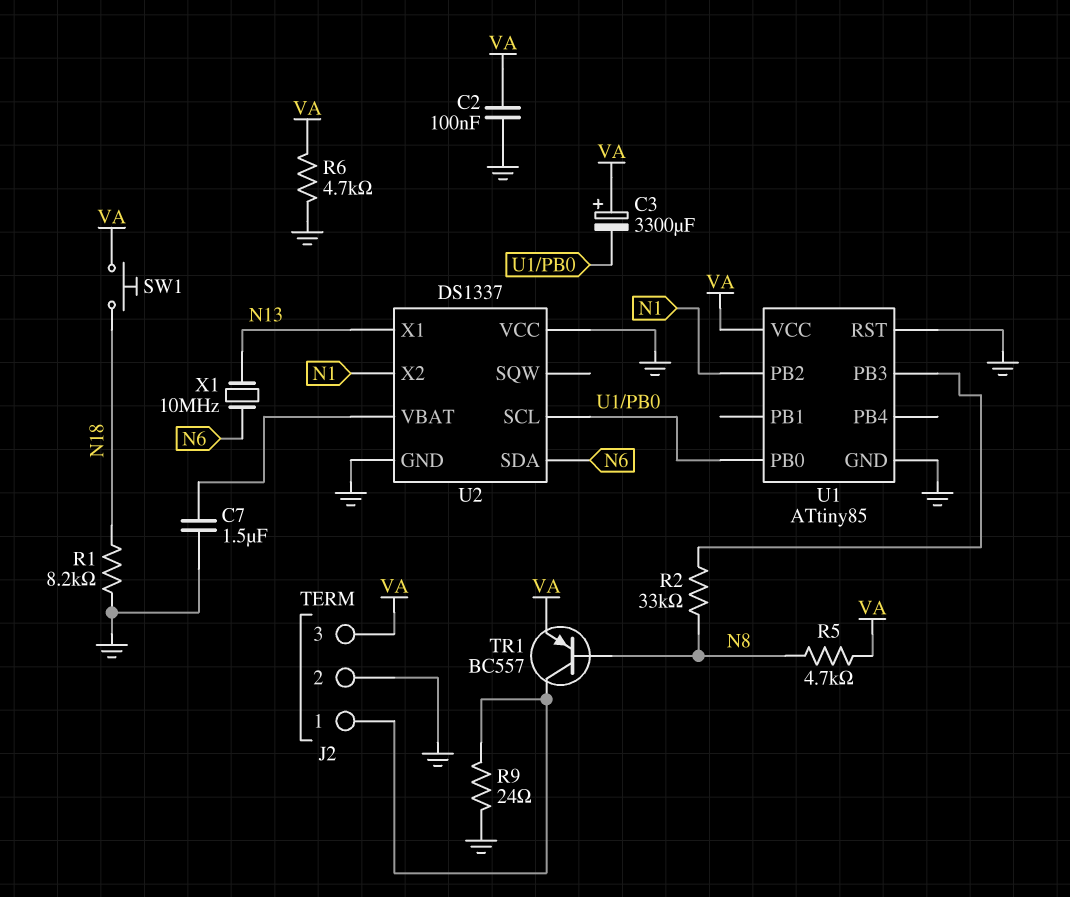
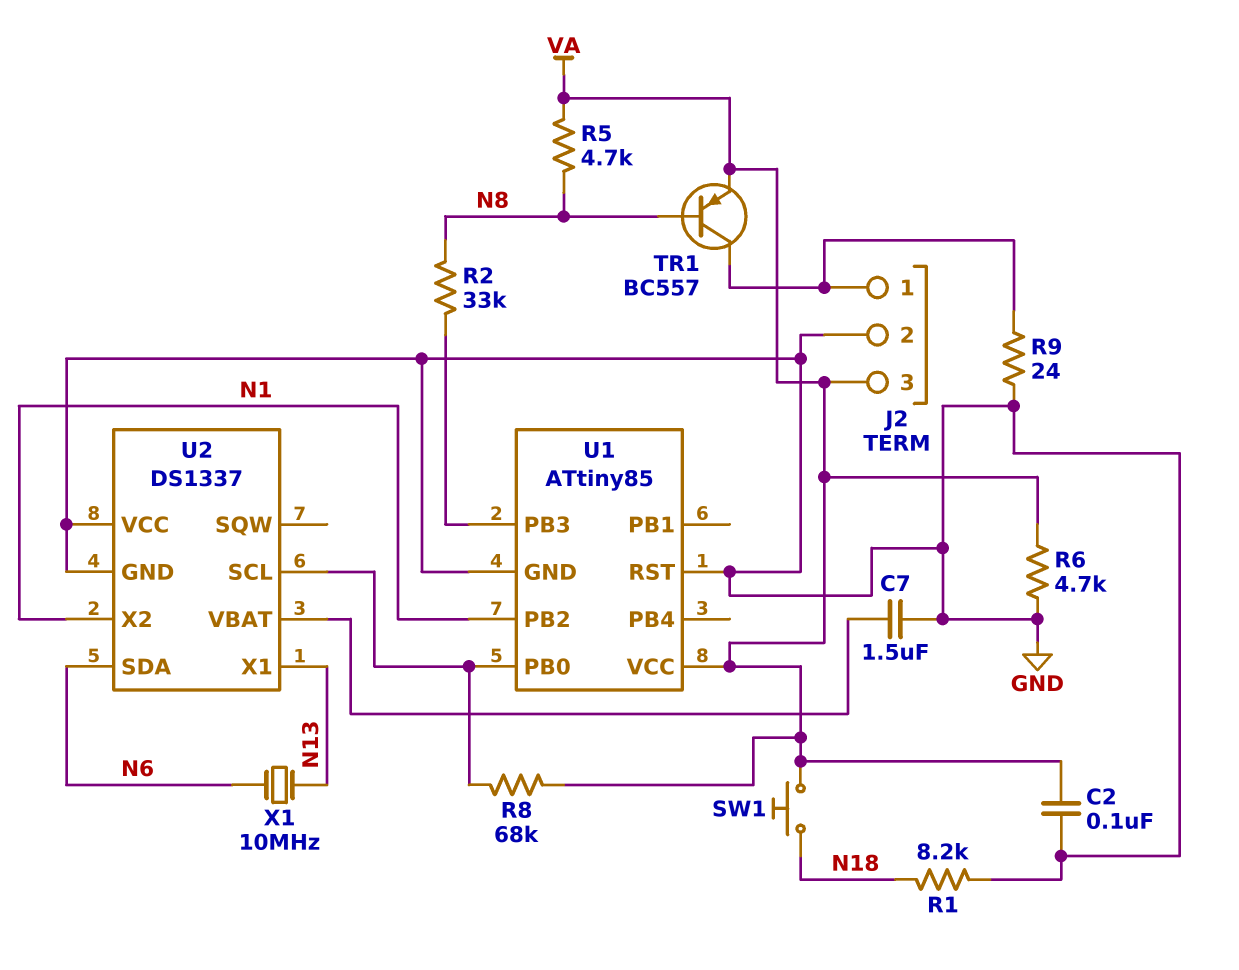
C3: 3300uF (plus VA, minus U1/PB0) -> none
R8: none -> 68k (U1/PB0, VA)

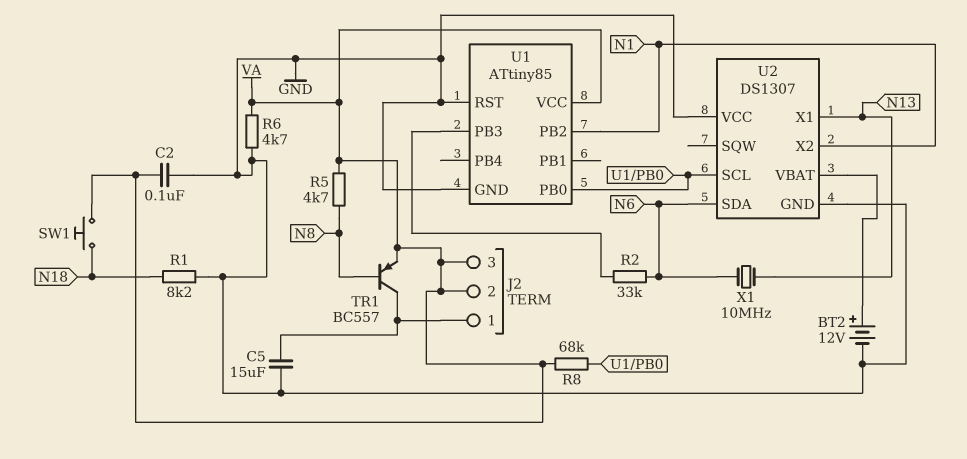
BT2: none -> 12V (plus U2/VBAT, minus GND)
C5: none -> 15uF (GND, J2/1)
C7: 1.5uF (GND, U2/VBAT) -> none
J2 pin 2: GND -> VA
R2: 33k (N8, U1/PB3) -> 33k (N6, U1/PB3)
R9: 24 (GND, J2/1) -> none
U2: DS1337 -> DS1307

